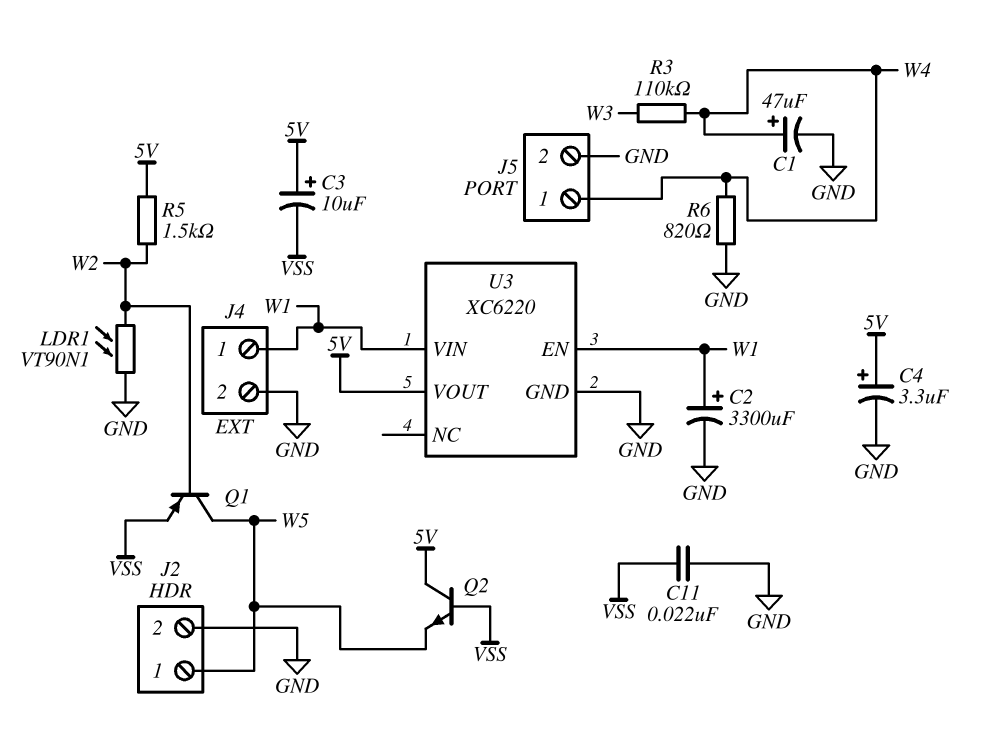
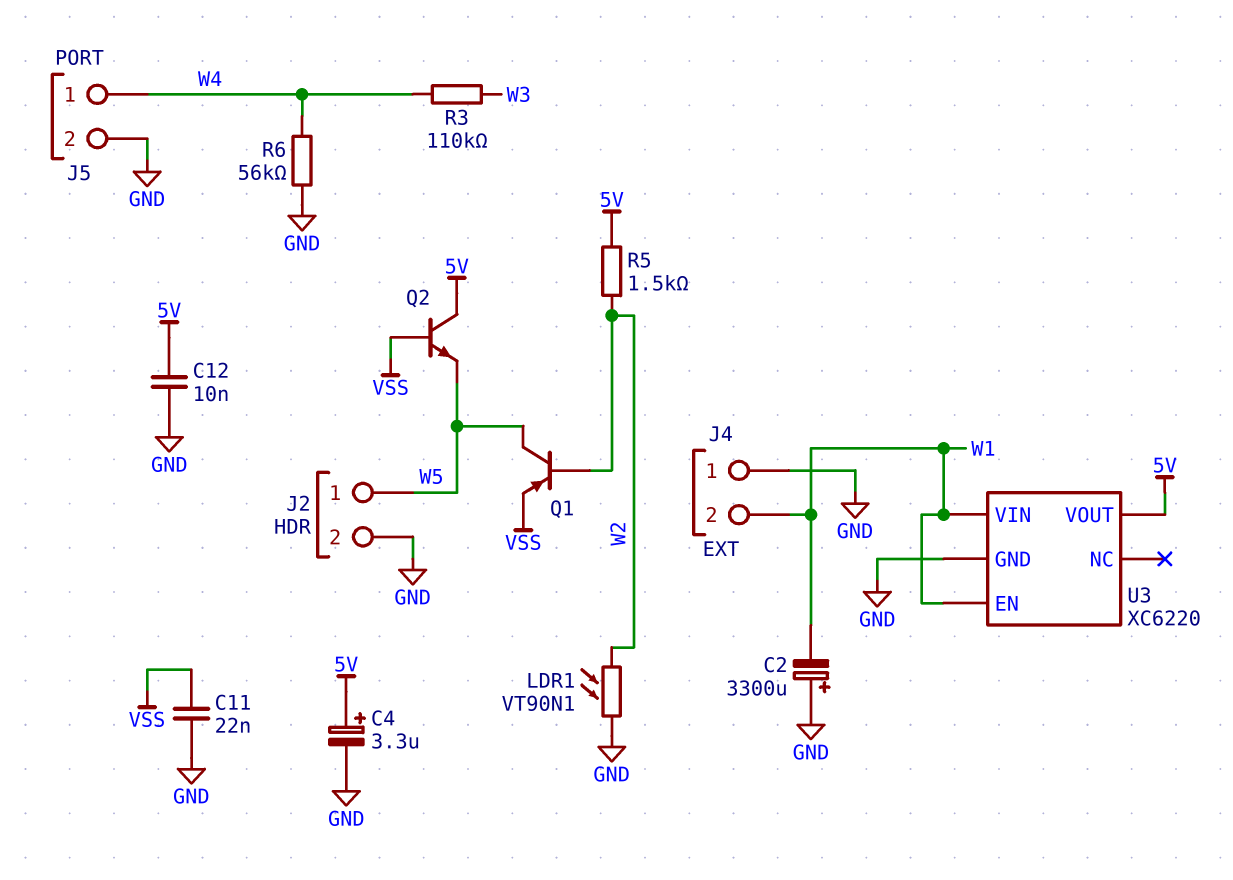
C1: 47uF (plus W4, minus GND) -> none
C2: 3300uF (plus W1, minus GND) -> 3300uF (plus GND, minus W1)
C3: 10uF (plus 5V, minus VSS) -> none
C12: none -> 10nF (5V, GND)
J4 pin 1: W1 -> GND
J4 pin 2: GND -> W1
R6: 820 (GND, W4) -> 56k (GND, W4)

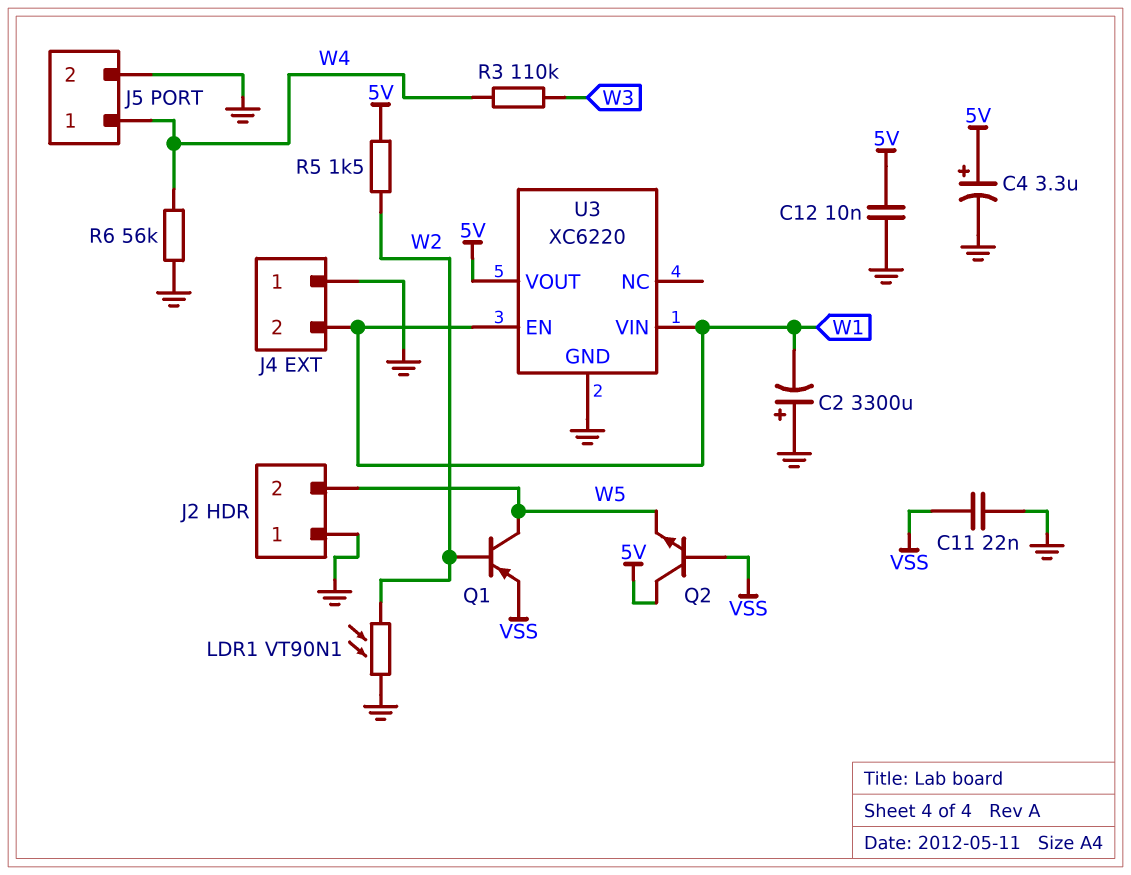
J2 pin 1: W5 -> GND
J2 pin 2: GND -> W5

